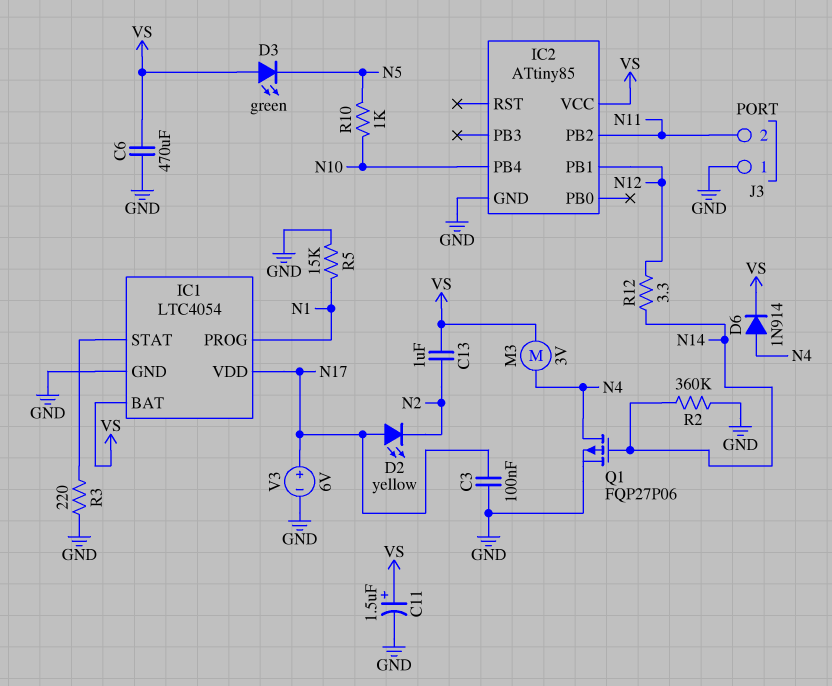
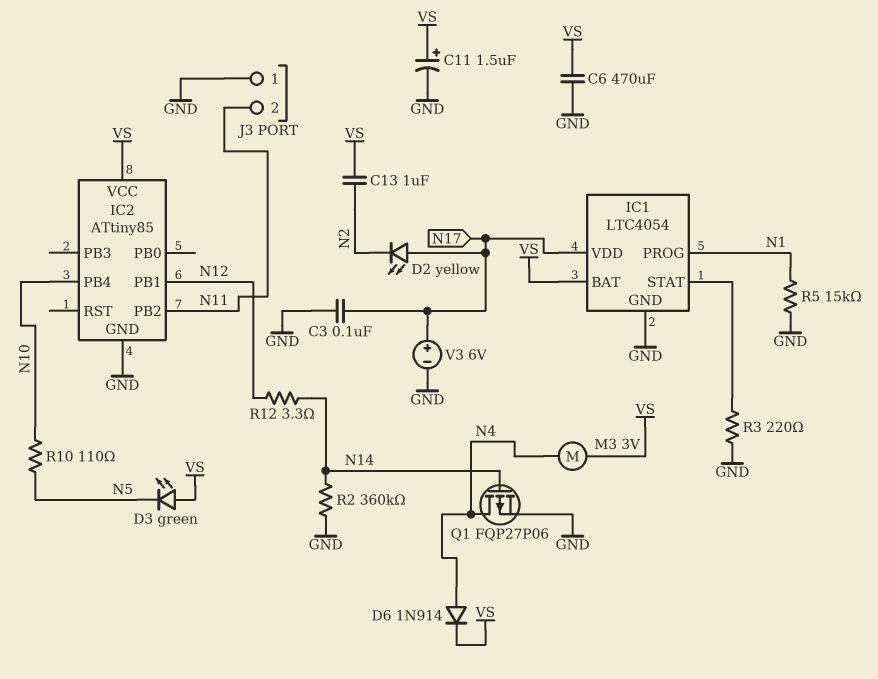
R10: 1k (N5, N10) -> 110 (N5, N10)

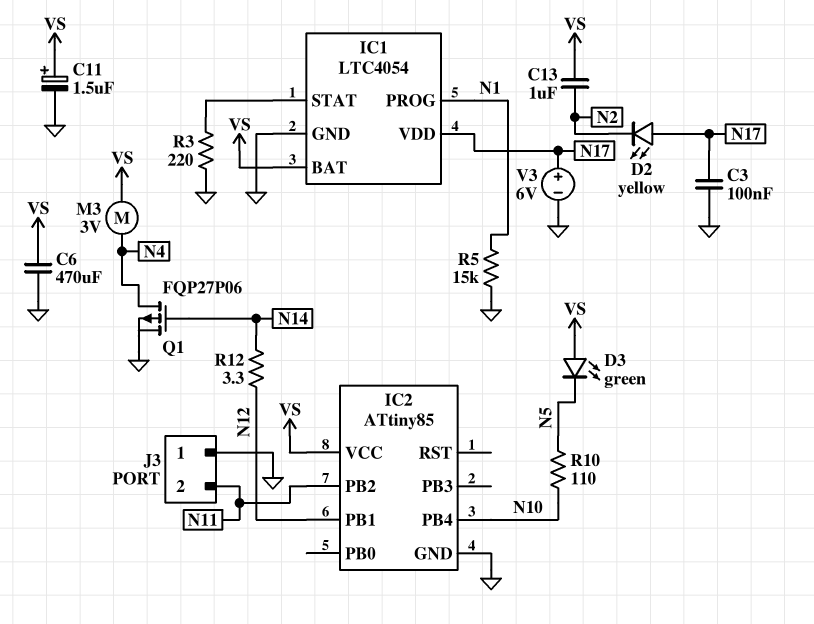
D6: diode 1N914 (A N4, K VS) -> none
R2: 360k (GND, N14) -> none

